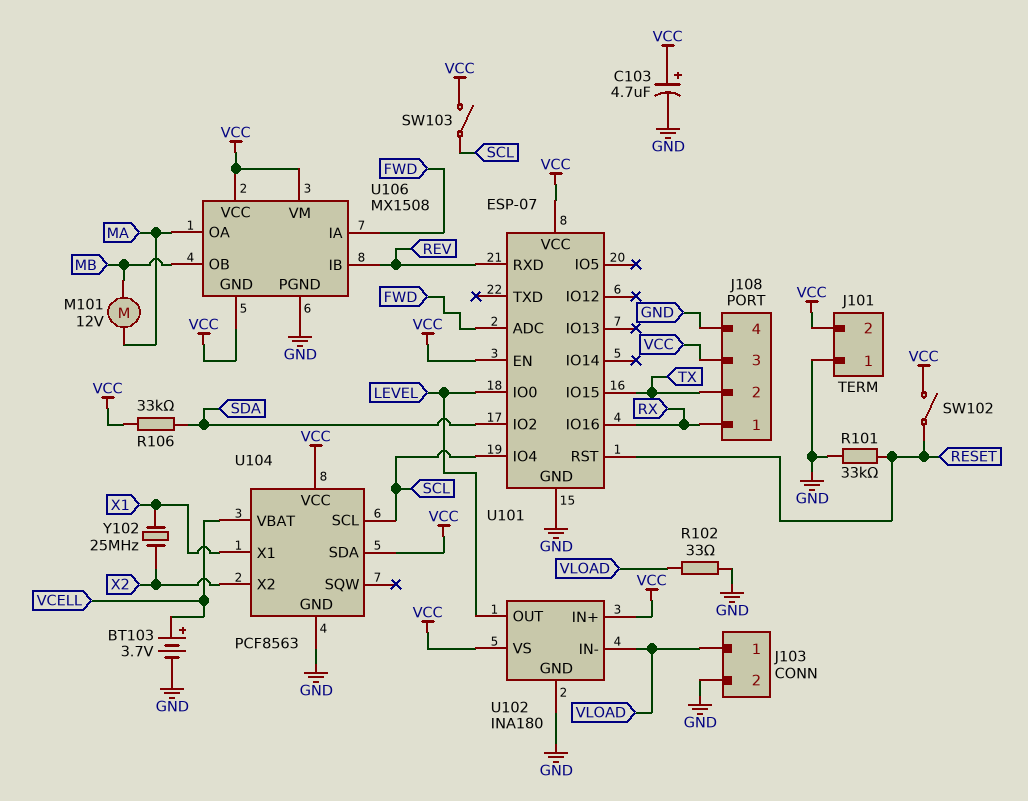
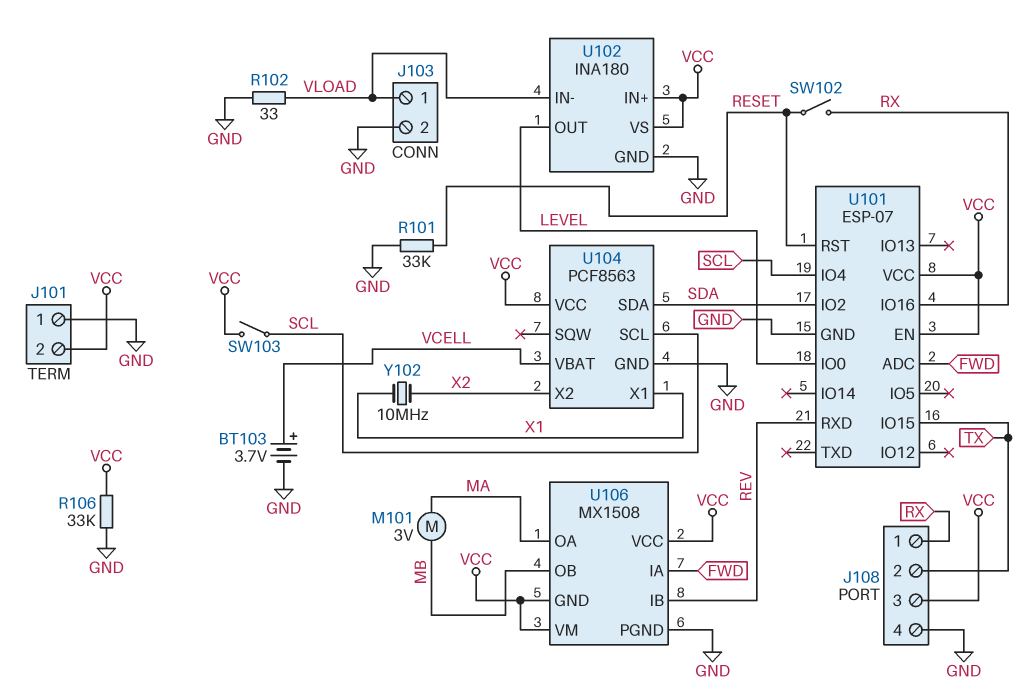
C103: 4.7uF (plus VCC, minus GND) -> none
M101: motor 12V (MA, MB) -> motor 3V (MA, MB)
R106: 33k (SDA, VCC) -> 33k (GND, VCC)
SW102: switch (RESET, VCC) -> switch (RESET, RX)
U104 pin SDA: VCC -> SDA
Y102: 25MHz (X1, X2) -> 10MHz (X1, X2)

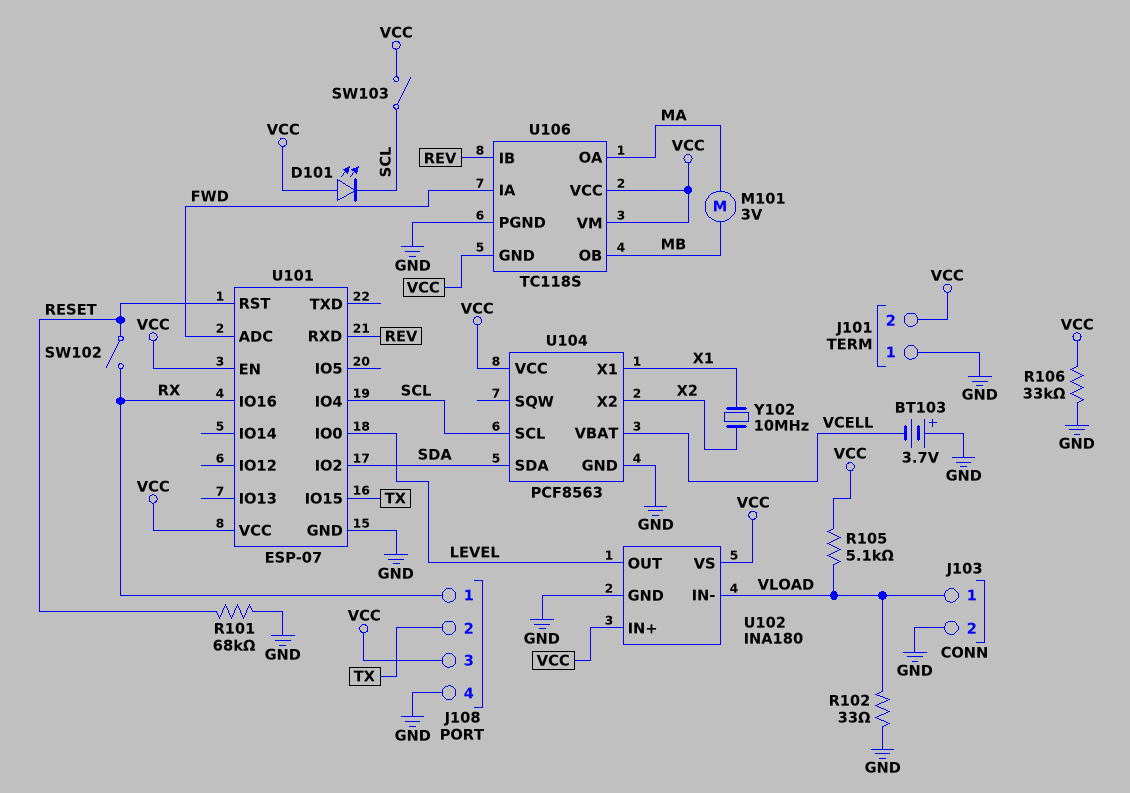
BT103: 3.7V (plus VCELL, minus GND) -> 3.7V (plus GND, minus VCELL)
D101: none -> LED (A VCC, K SCL)
R101: 33k (GND, RESET) -> 68k (GND, RESET)
R105: none -> 5.1k (VCC, VLOAD)
U106: MX1508 -> TC118S

